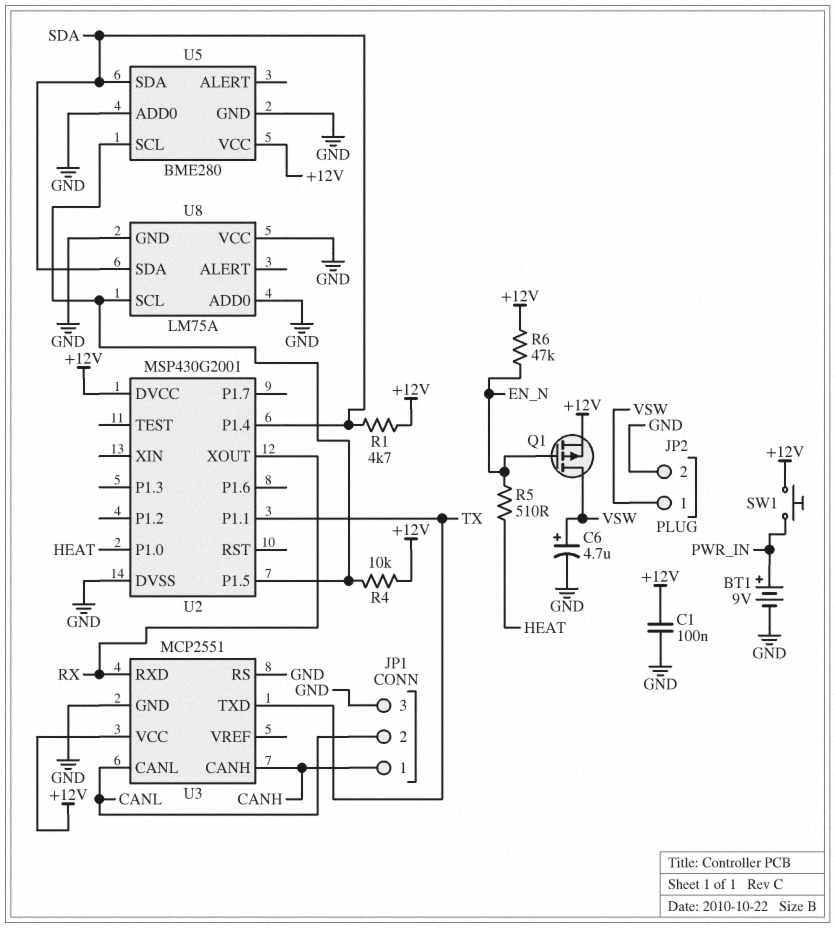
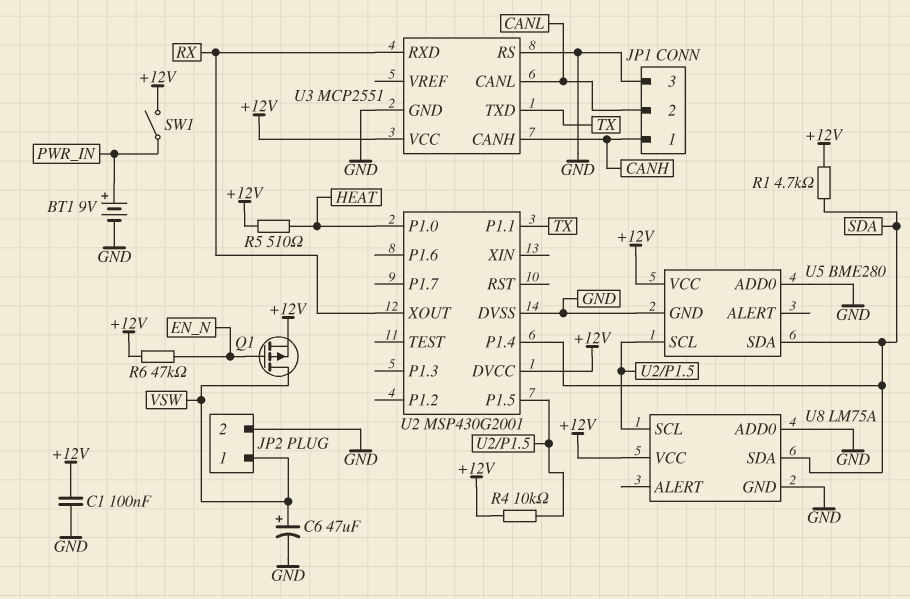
C6: 4.7uF (plus VSW, minus GND) -> 47uF (plus VSW, minus GND)
R5: 510 (EN_N, HEAT) -> 510 (+12V, HEAT)
SW1: button (+12V, PWR_IN) -> switch (+12V, PWR_IN)
U8 pin VCC: GND -> +12V

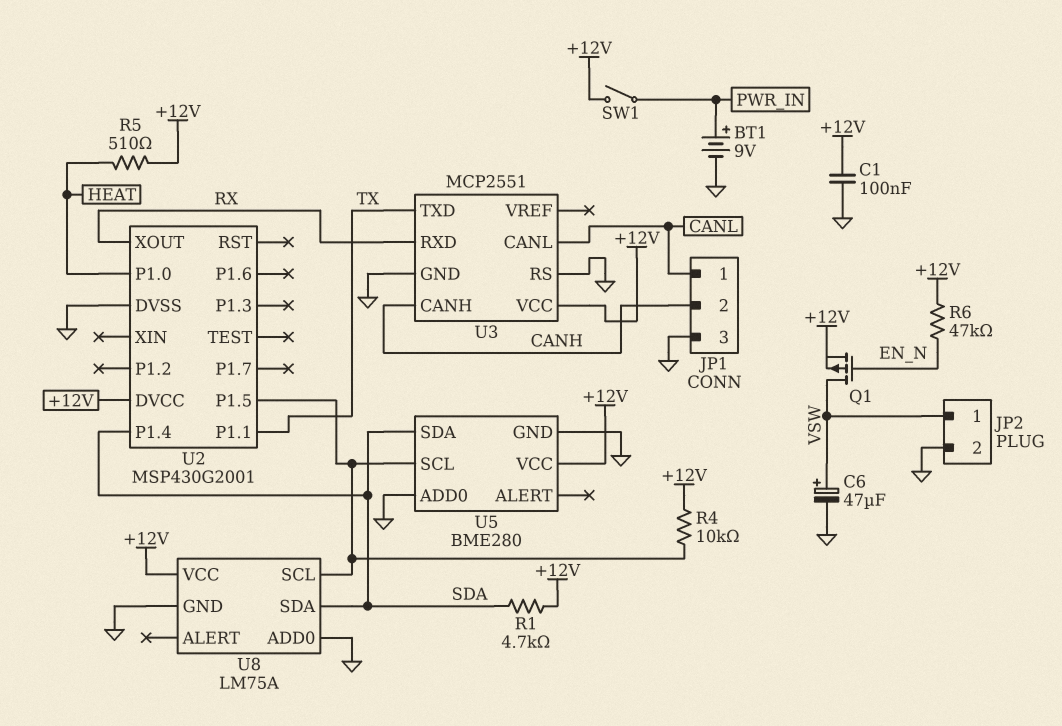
JP1 pin 1: CANH -> CANL
JP1 pin 2: CANL -> CANH

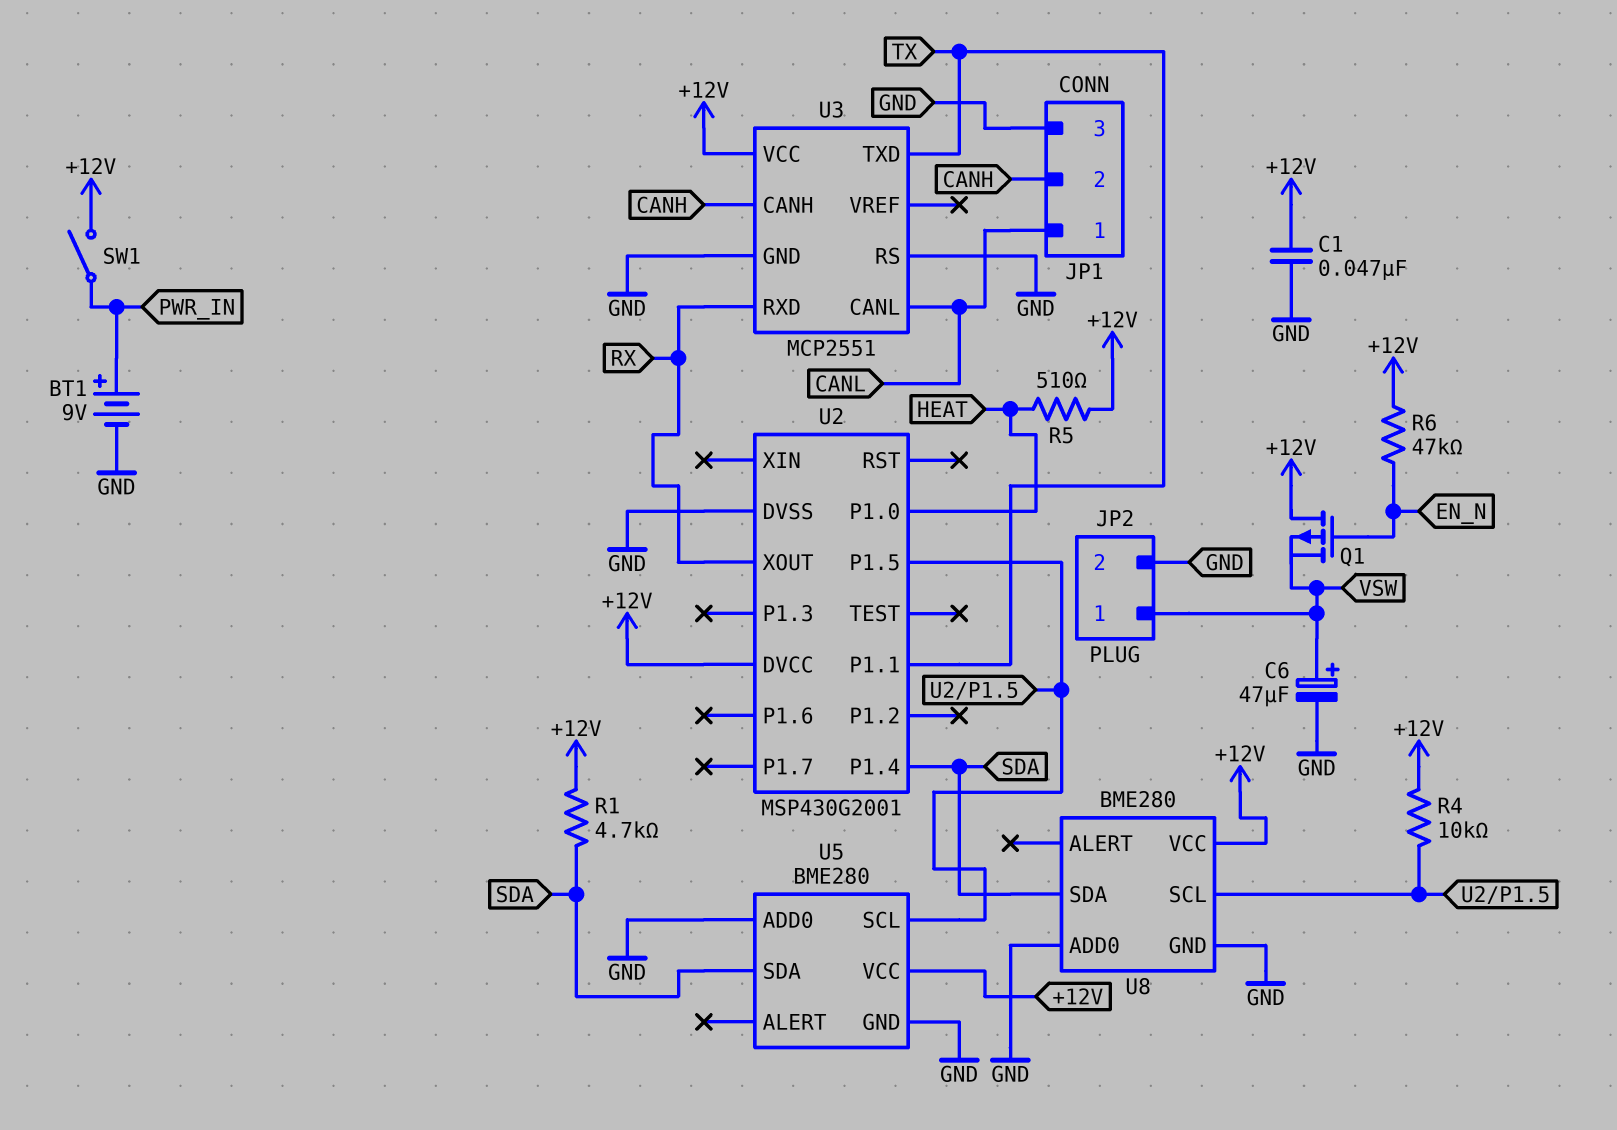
C1: 100nF (+12V, GND) -> 47nF (+12V, GND)
Q1: PMOS (G EN_N, D VSW, S +12V) -> PMOS (G EN_N, D +12V, S VSW)
U8: LM75A -> BME280

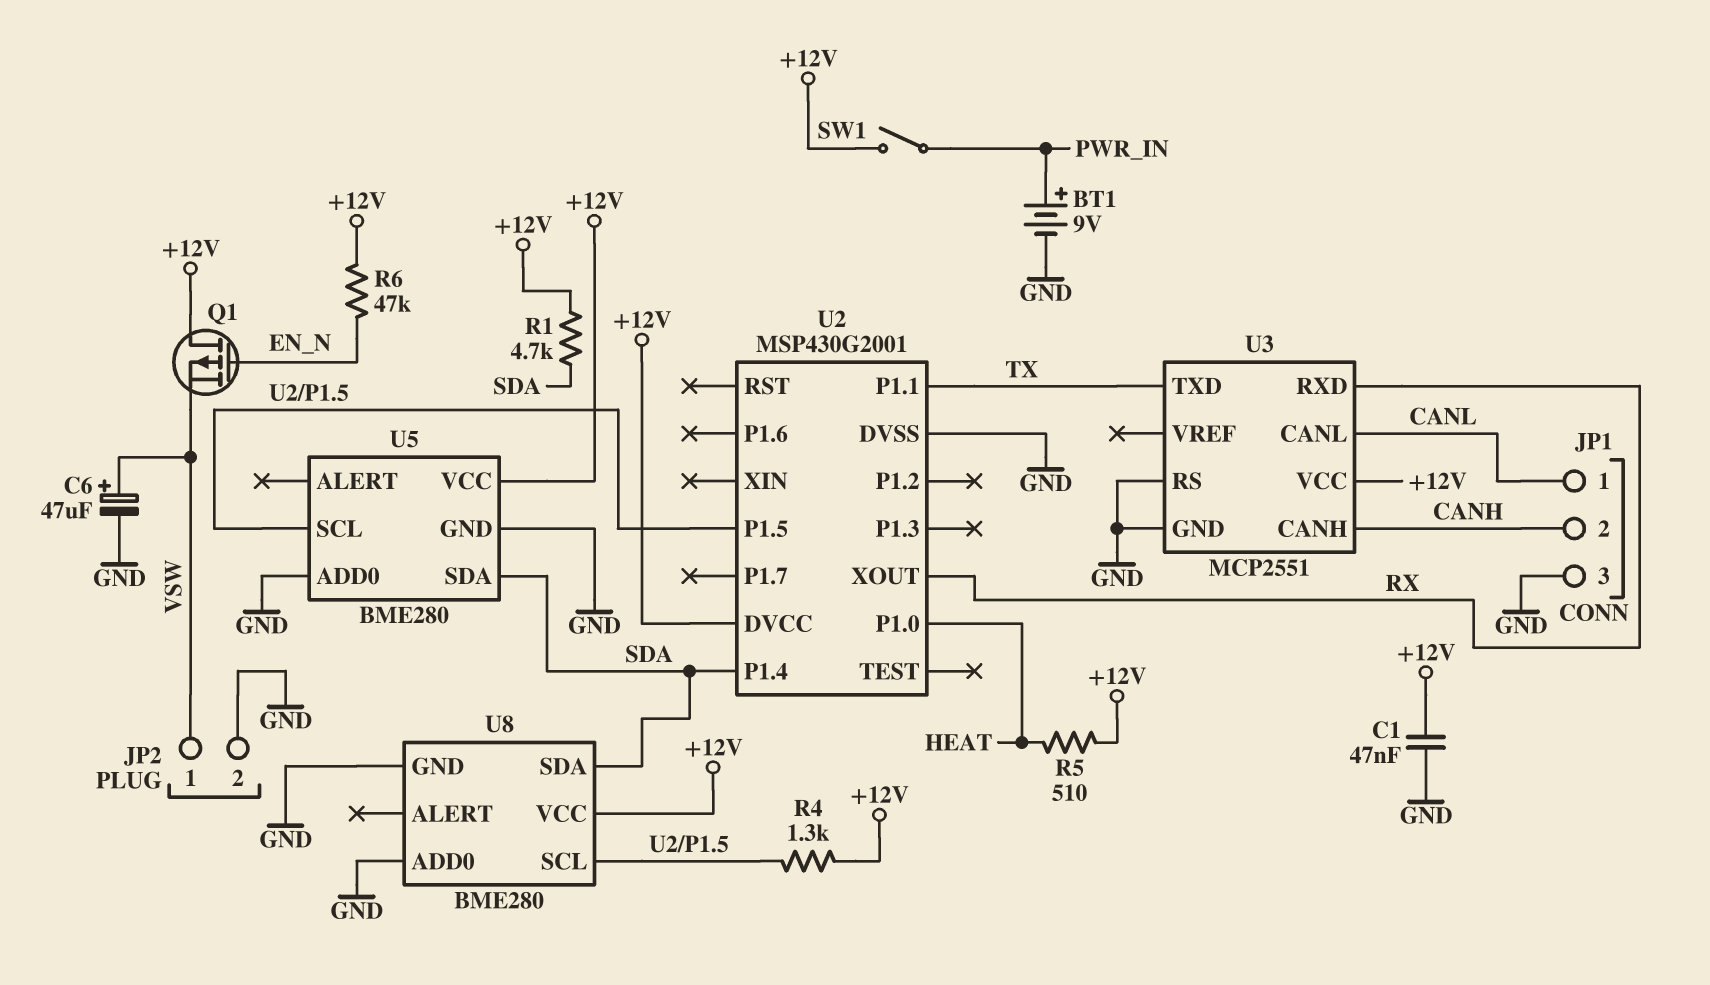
R4: 10k (+12V, U2/P1.5) -> 1.3k (+12V, U2/P1.5)

